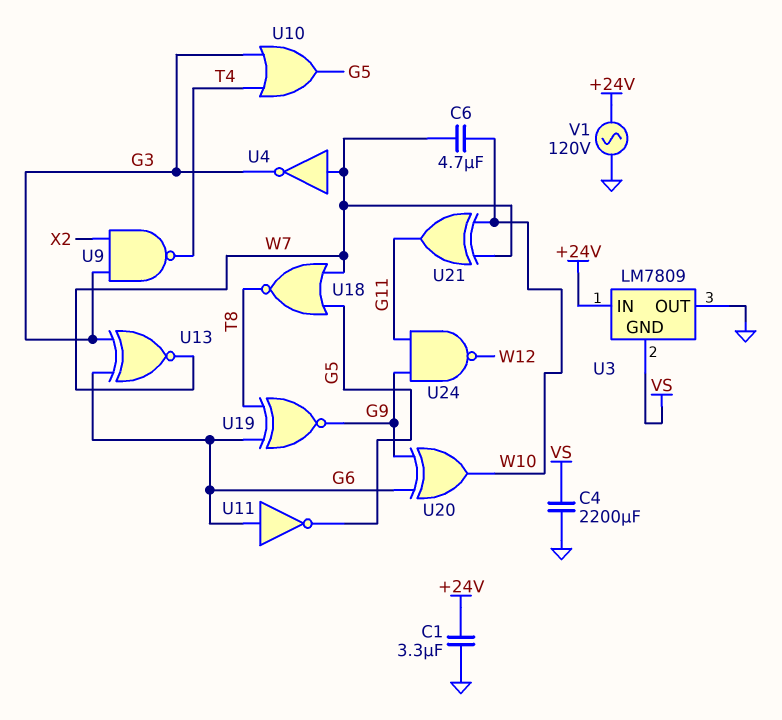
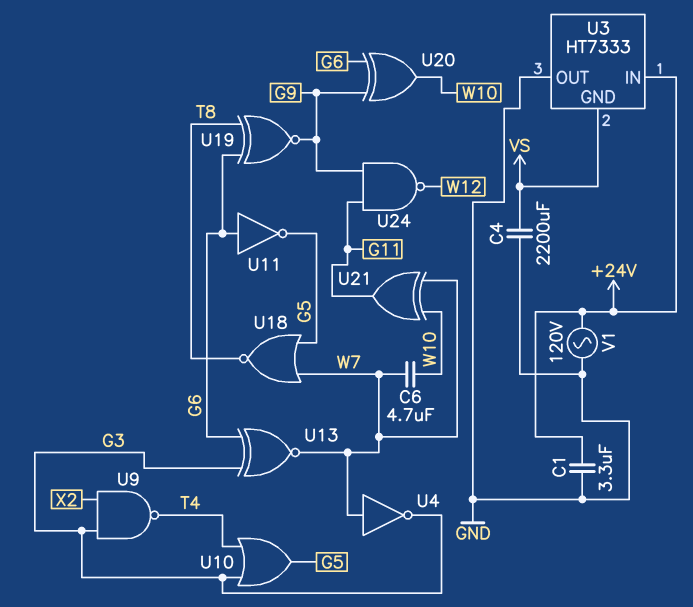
U3: LM7809 -> HT7333

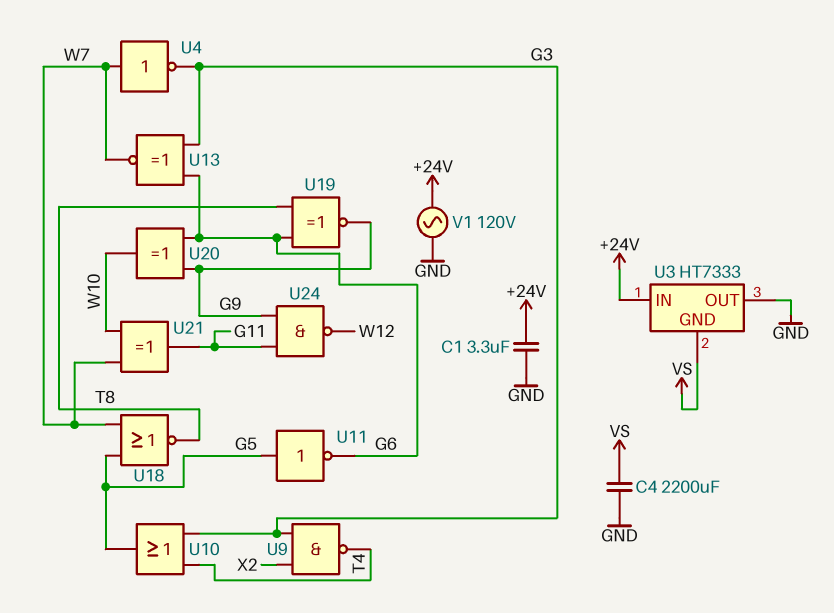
C6: 4.7uF (W7, W10) -> none
U11: NOT (in G6, out G5) -> NOT (in G5, out G6)

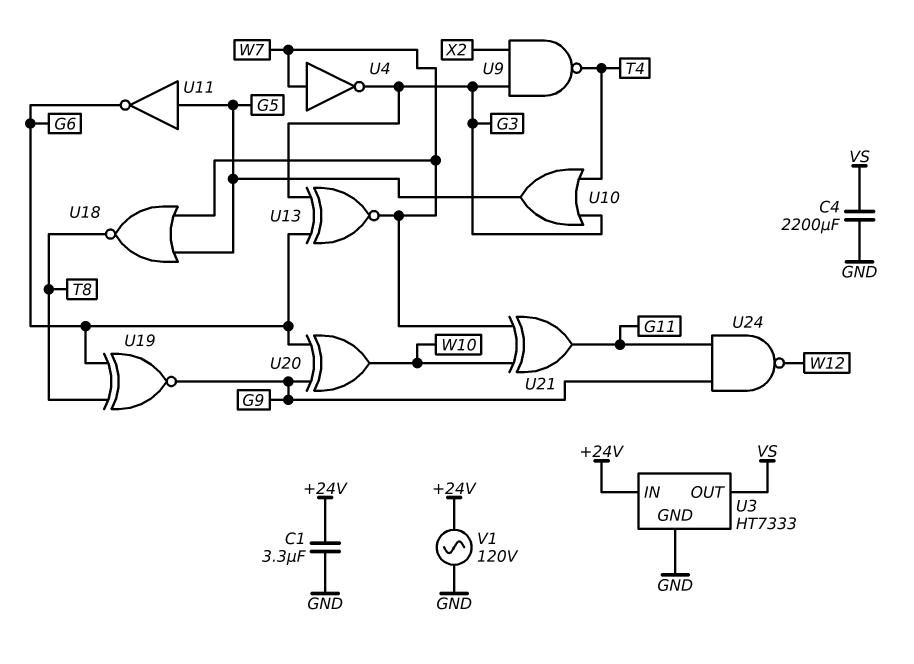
U3 pin GND: VS -> GND
U3 pin OUT: GND -> VS

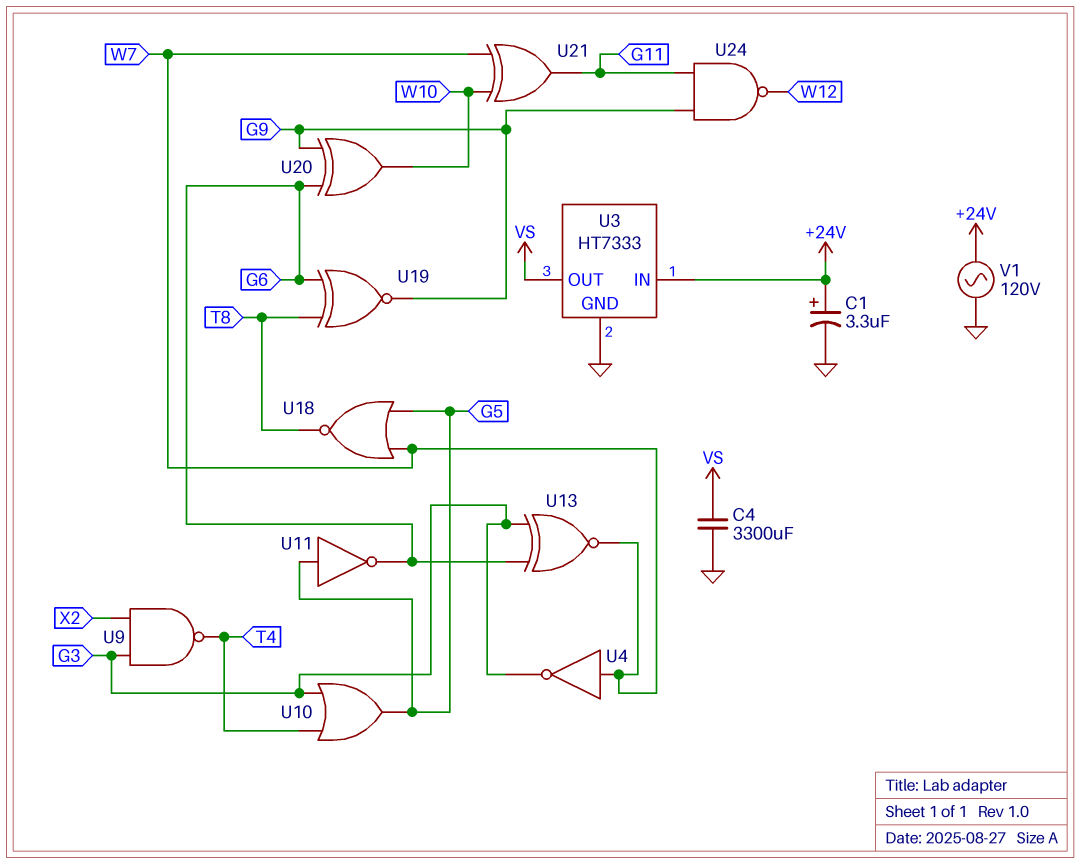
C1: 3.3uF (+24V, GND) -> 3.3uF (plus +24V, minus GND)
C4: 2200uF (GND, VS) -> 3300uF (GND, VS)

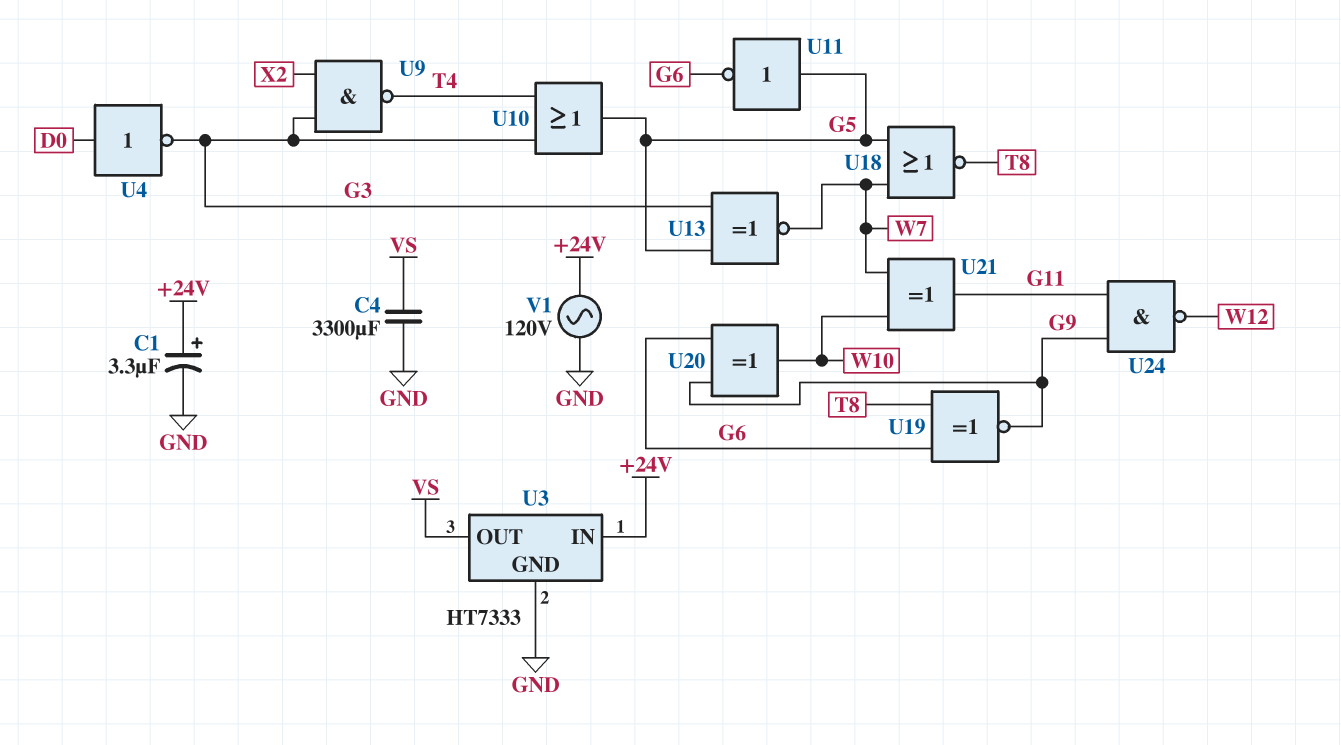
U4: NOT (in W7, out G3) -> NOT (in D0, out G3)
U13: XNOR (in G3, in G6, out W7) -> XNOR (in G3, in G5, out W7)

